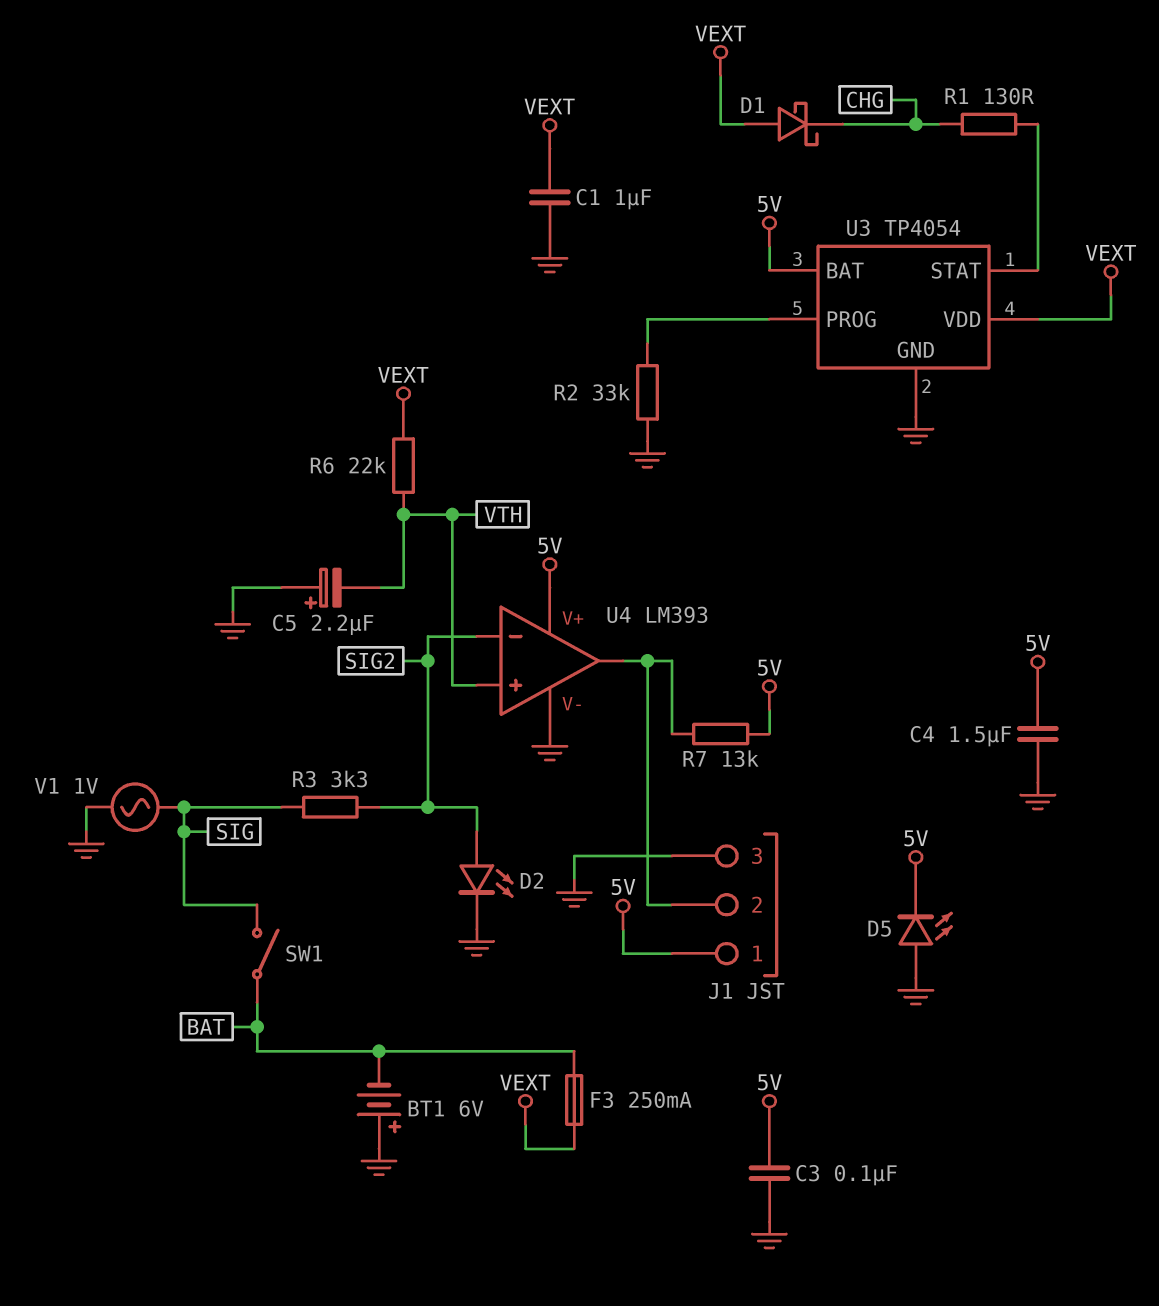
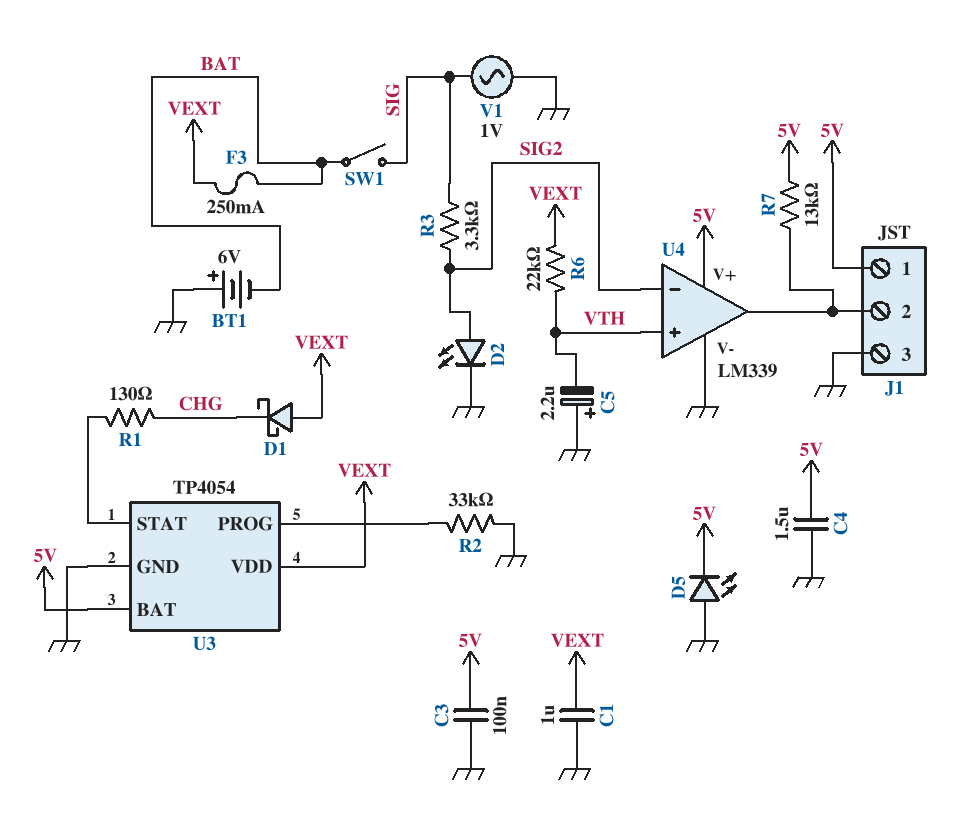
U4: LM393 -> LM339

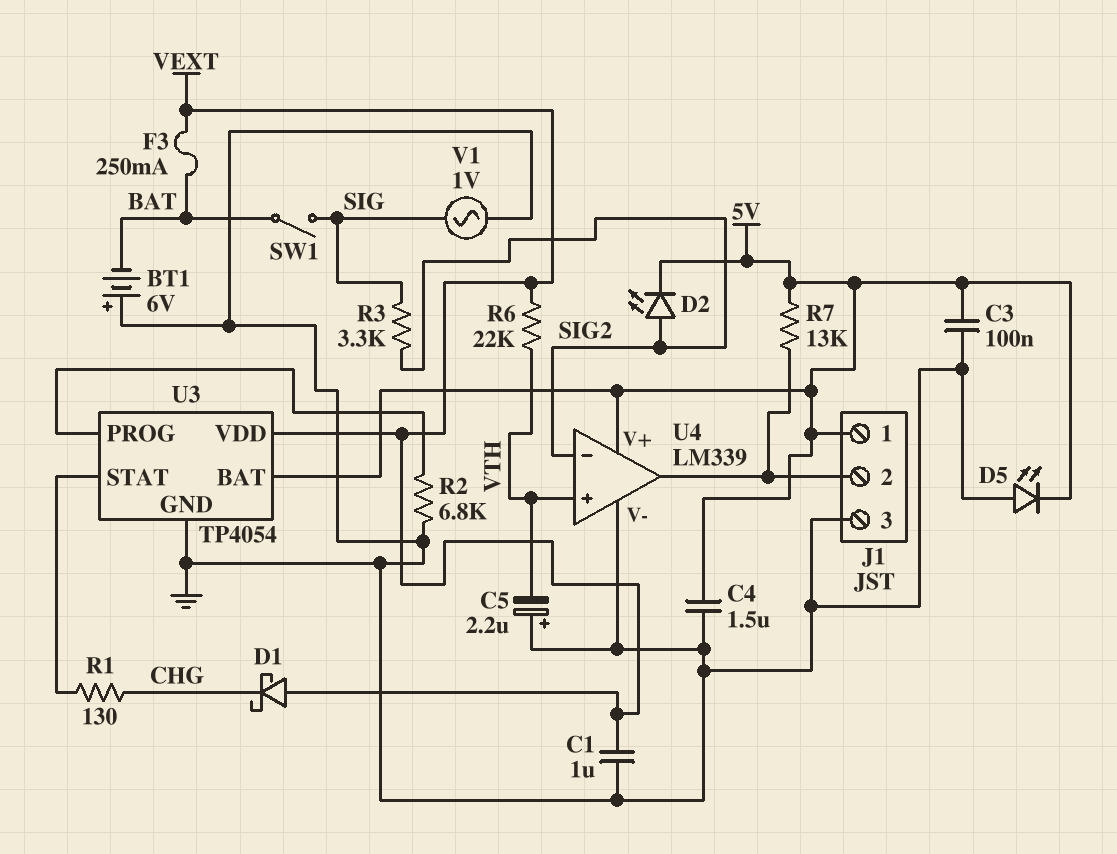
D2: LED (A SIG2, K GND) -> LED (A SIG2, K 5V)
R2: 33k (GND, U3/PROG) -> 6.8k (GND, U3/PROG)

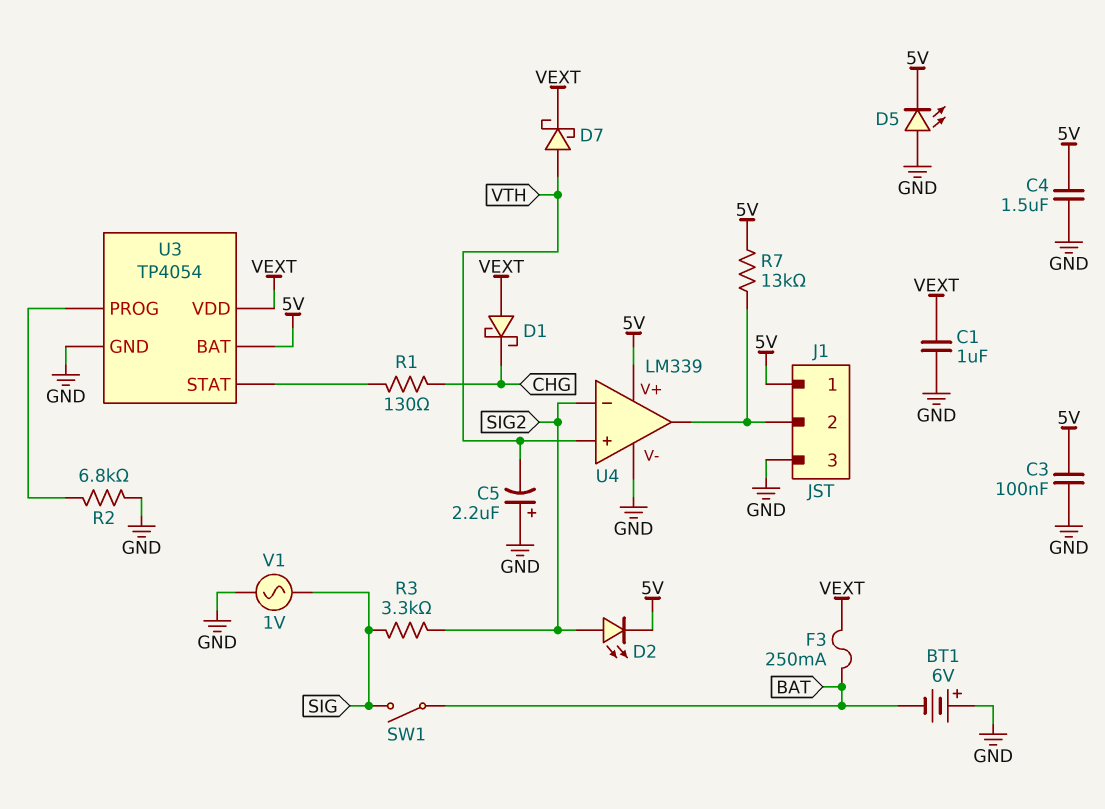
D7: none -> schottky (A VTH, K VEXT)
R6: 22k (VEXT, VTH) -> none

